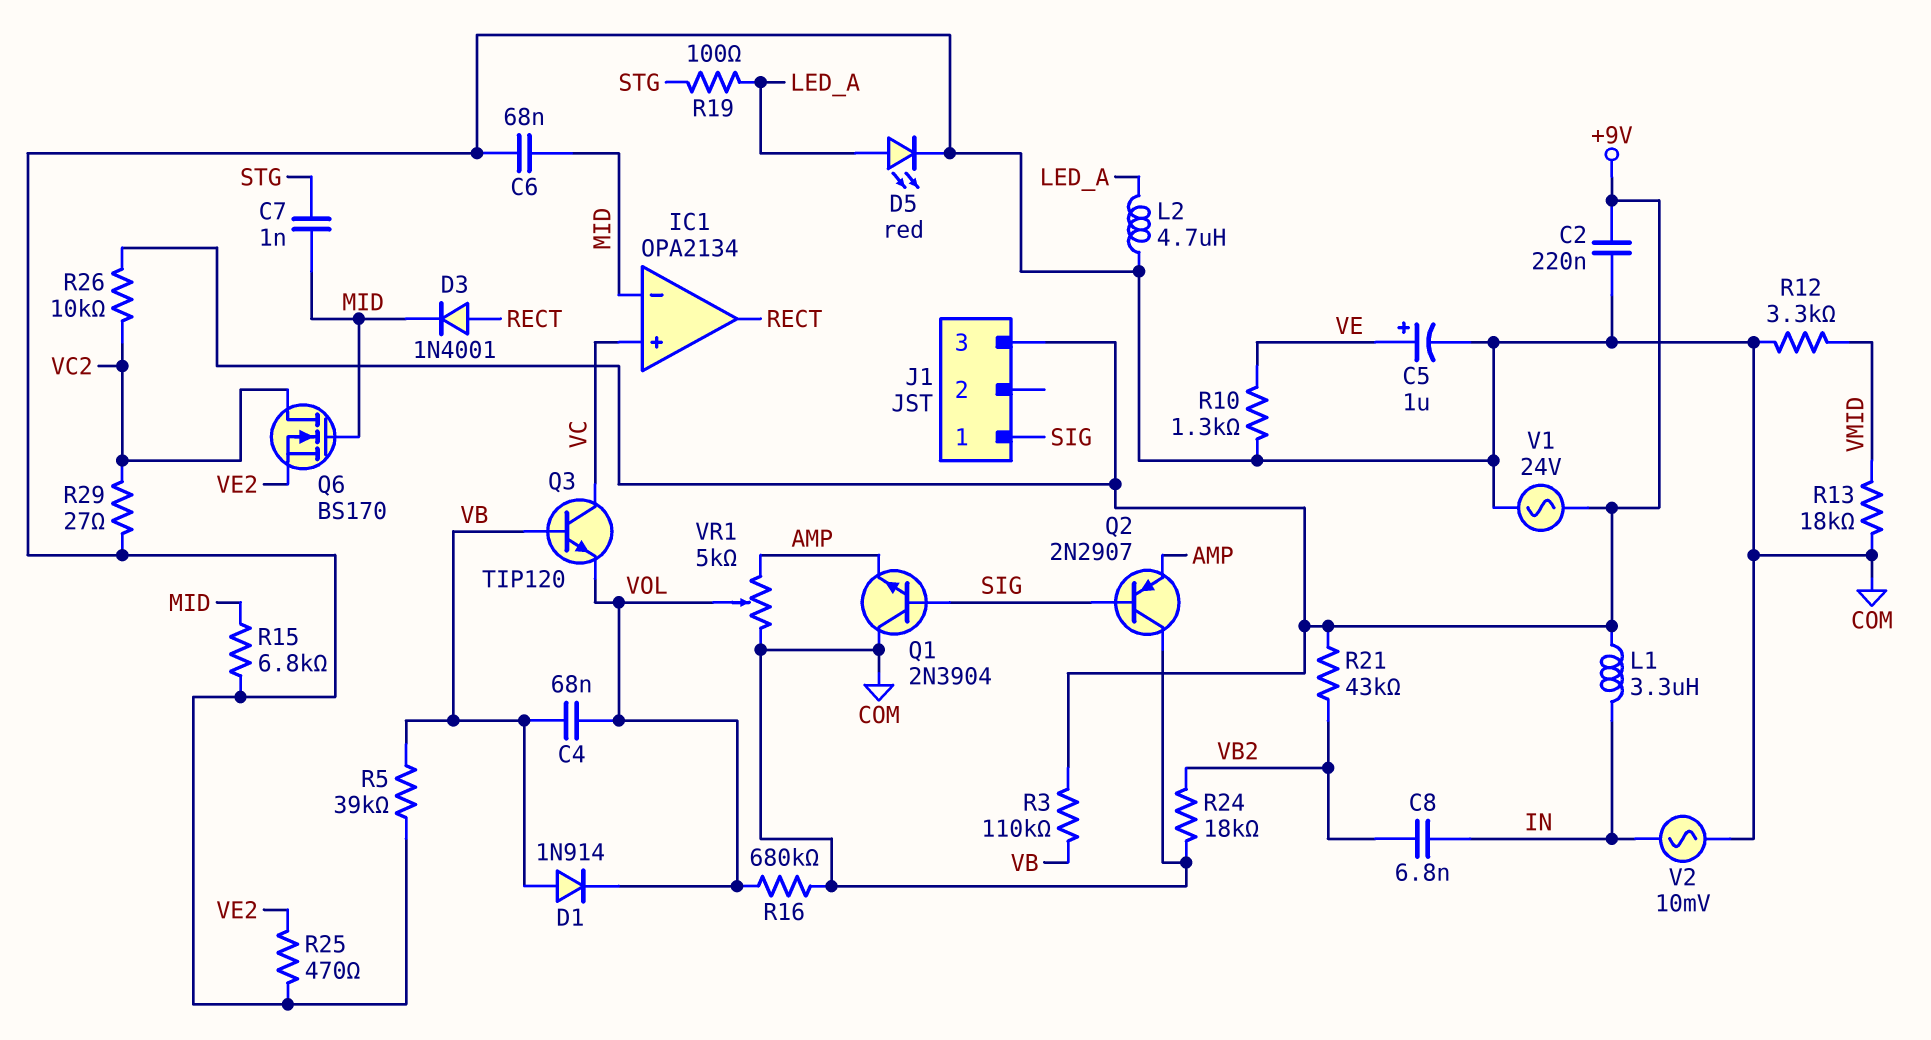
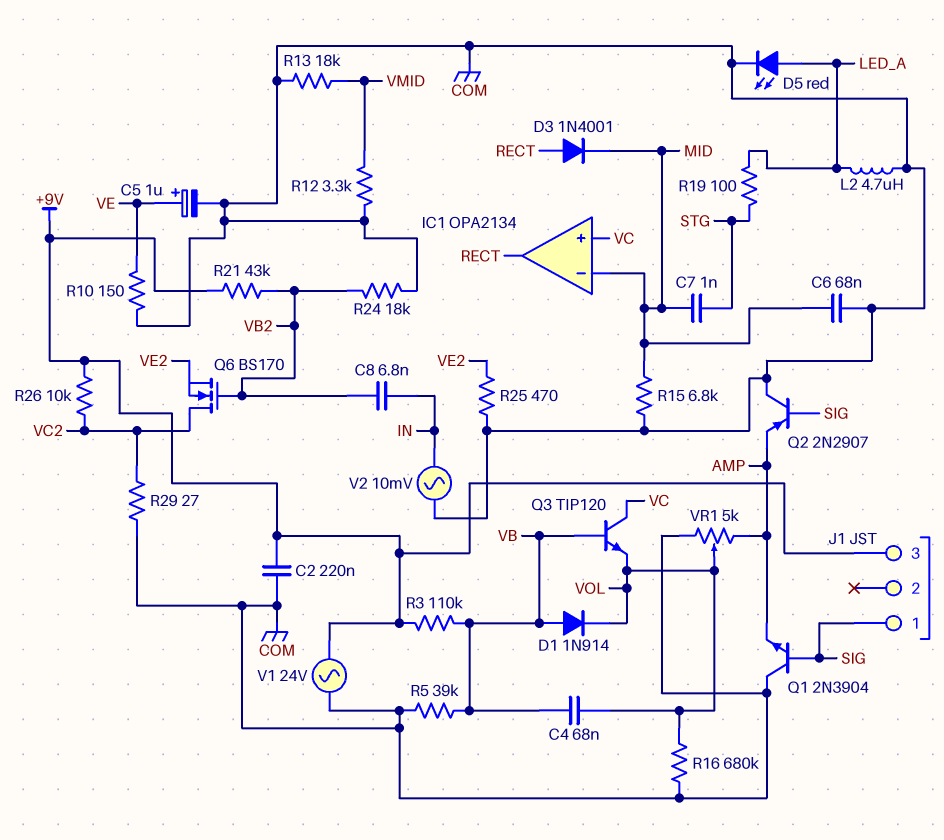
L1: 3.3uH (+9V, IN) -> none
Q6: NMOS BS170 (G MID, D VC2, S VE2) -> NMOS BS170 (G VB2, D VC2, S VE2)
R10: 1.3k (COM, VE) -> 150 (COM, VE)

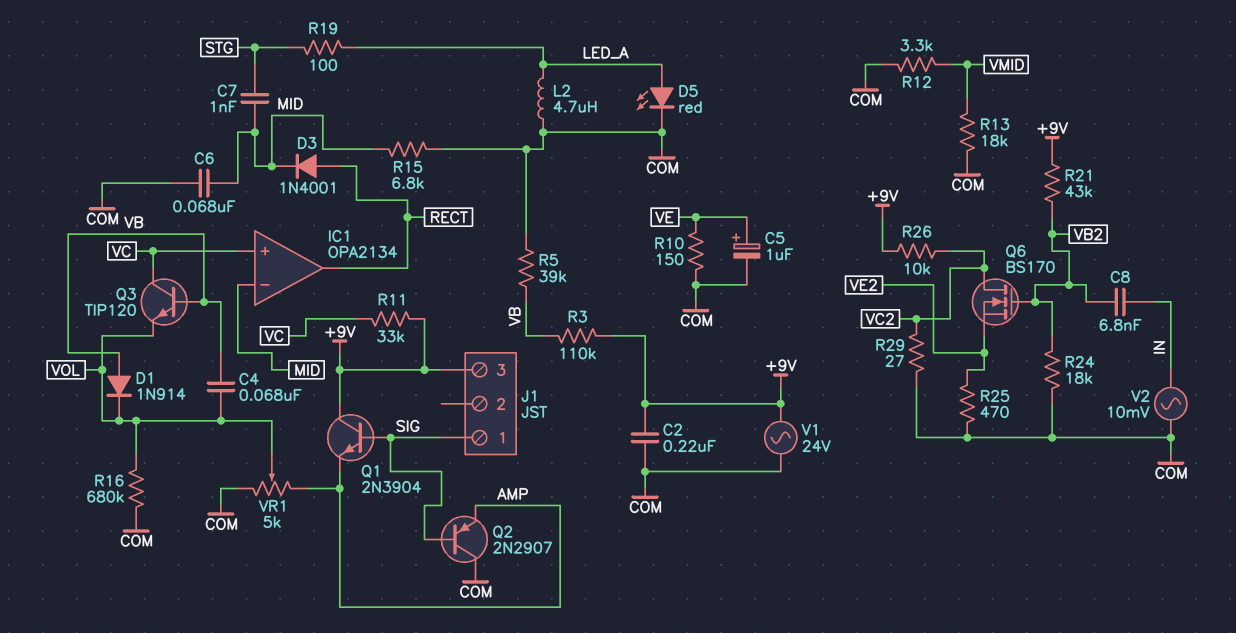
Q1: NPN 2N3904 (B SIG, C COM, E AMP) -> NPN 2N3904 (B SIG, C +9V, E AMP)
R11: none -> 33k (+9V, VC)

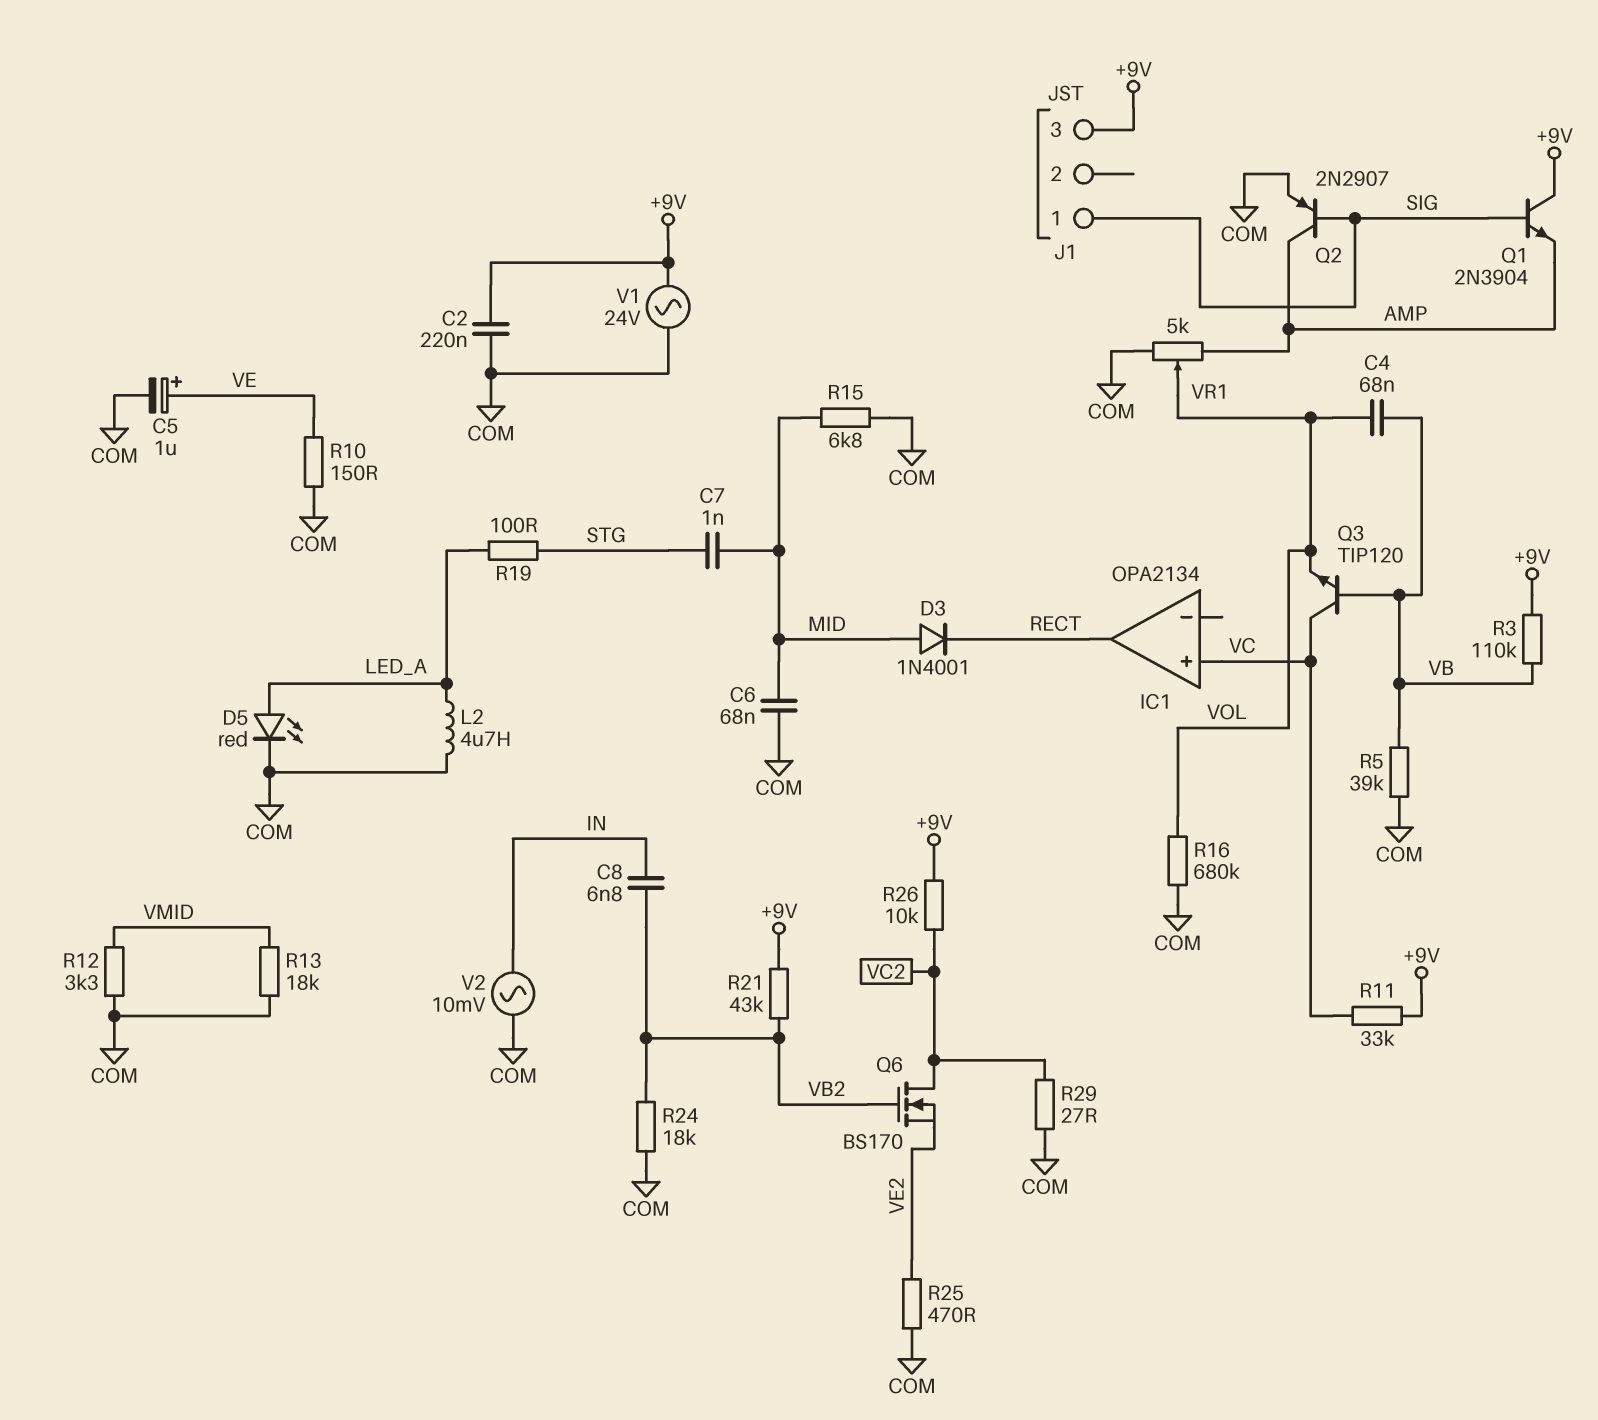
D1: diode 1N914 (A VB, K VOL) -> none
D3: diode 1N4001 (A RECT, K MID) -> diode 1N4001 (A MID, K RECT)
IC1 pin in-: MID -> none
Q2: PNP 2N2907 (B SIG, C COM, E AMP) -> PNP 2N2907 (B SIG, C AMP, E COM)

